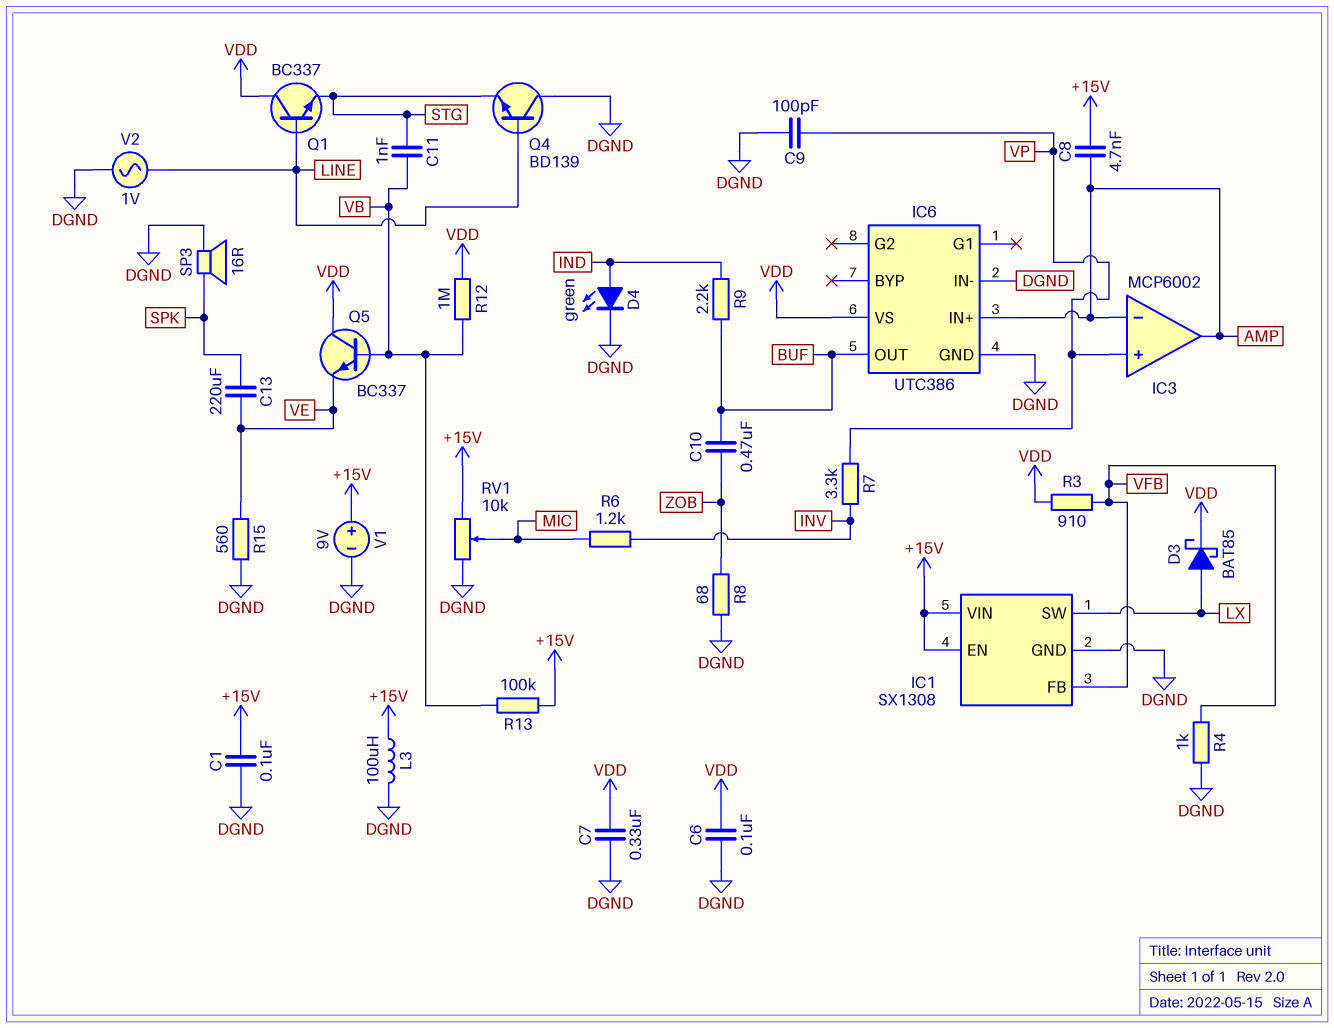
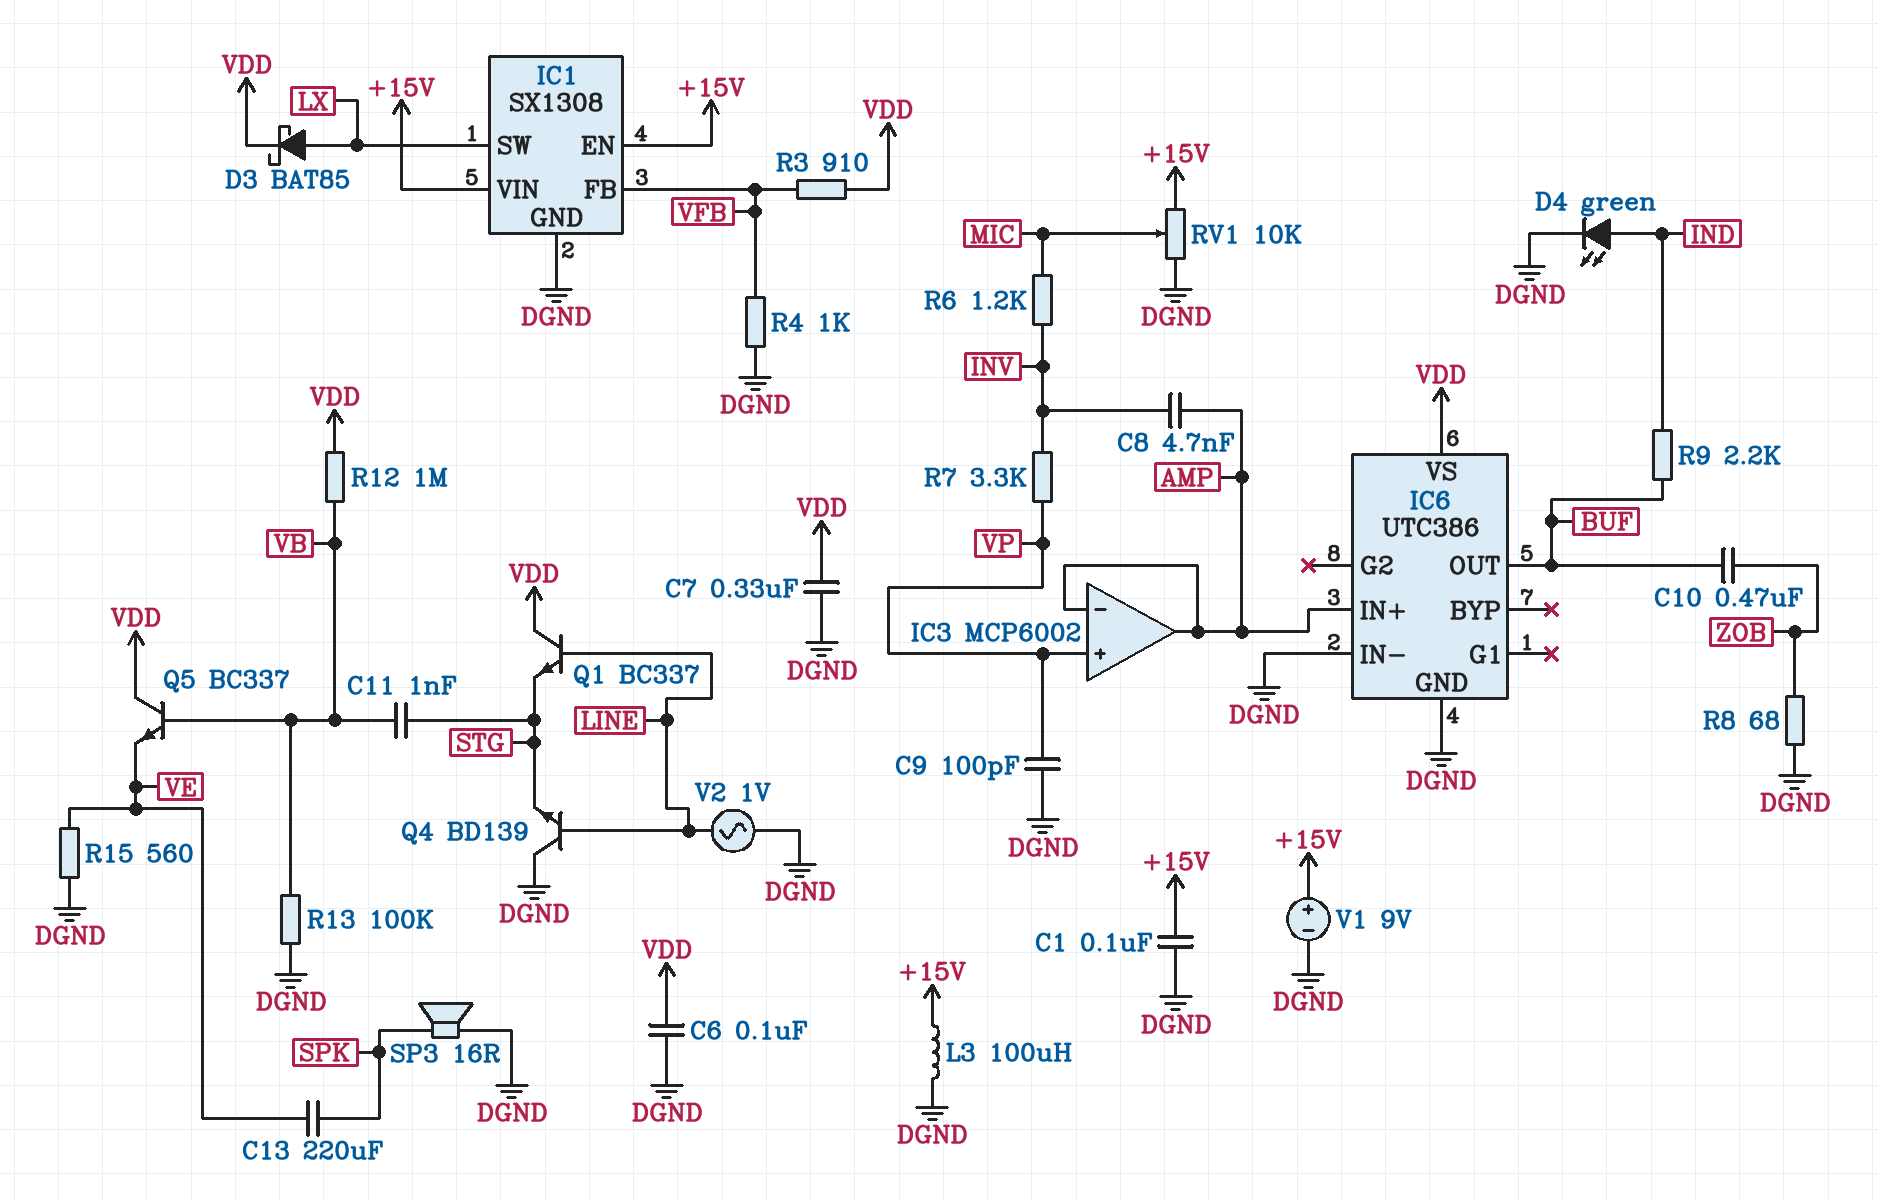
C8: 4.7nF (+15V, AMP) -> 4.7nF (AMP, INV)
R13: 100k (+15V, VB) -> 100k (DGND, VB)

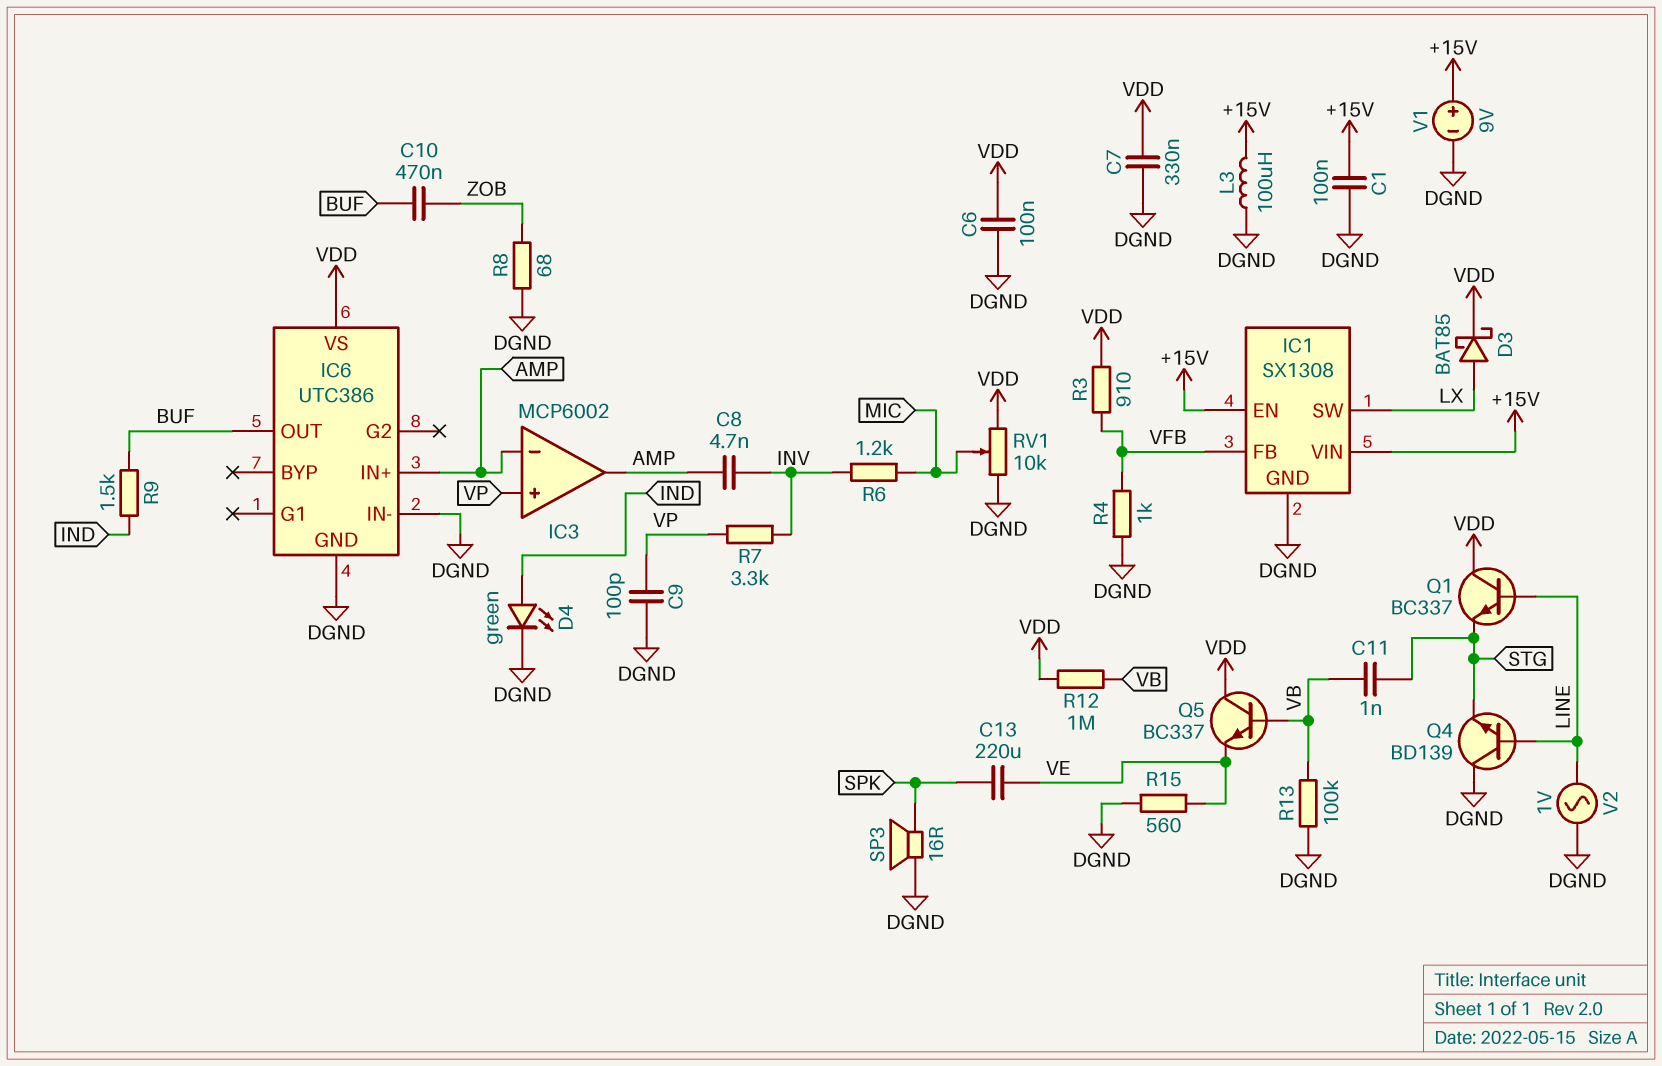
R9: 2.2k (BUF, IND) -> 1.5k (BUF, IND)
RV1: 10k (+15V, DGND, wiper MIC) -> 10k (DGND, VDD, wiper MIC)

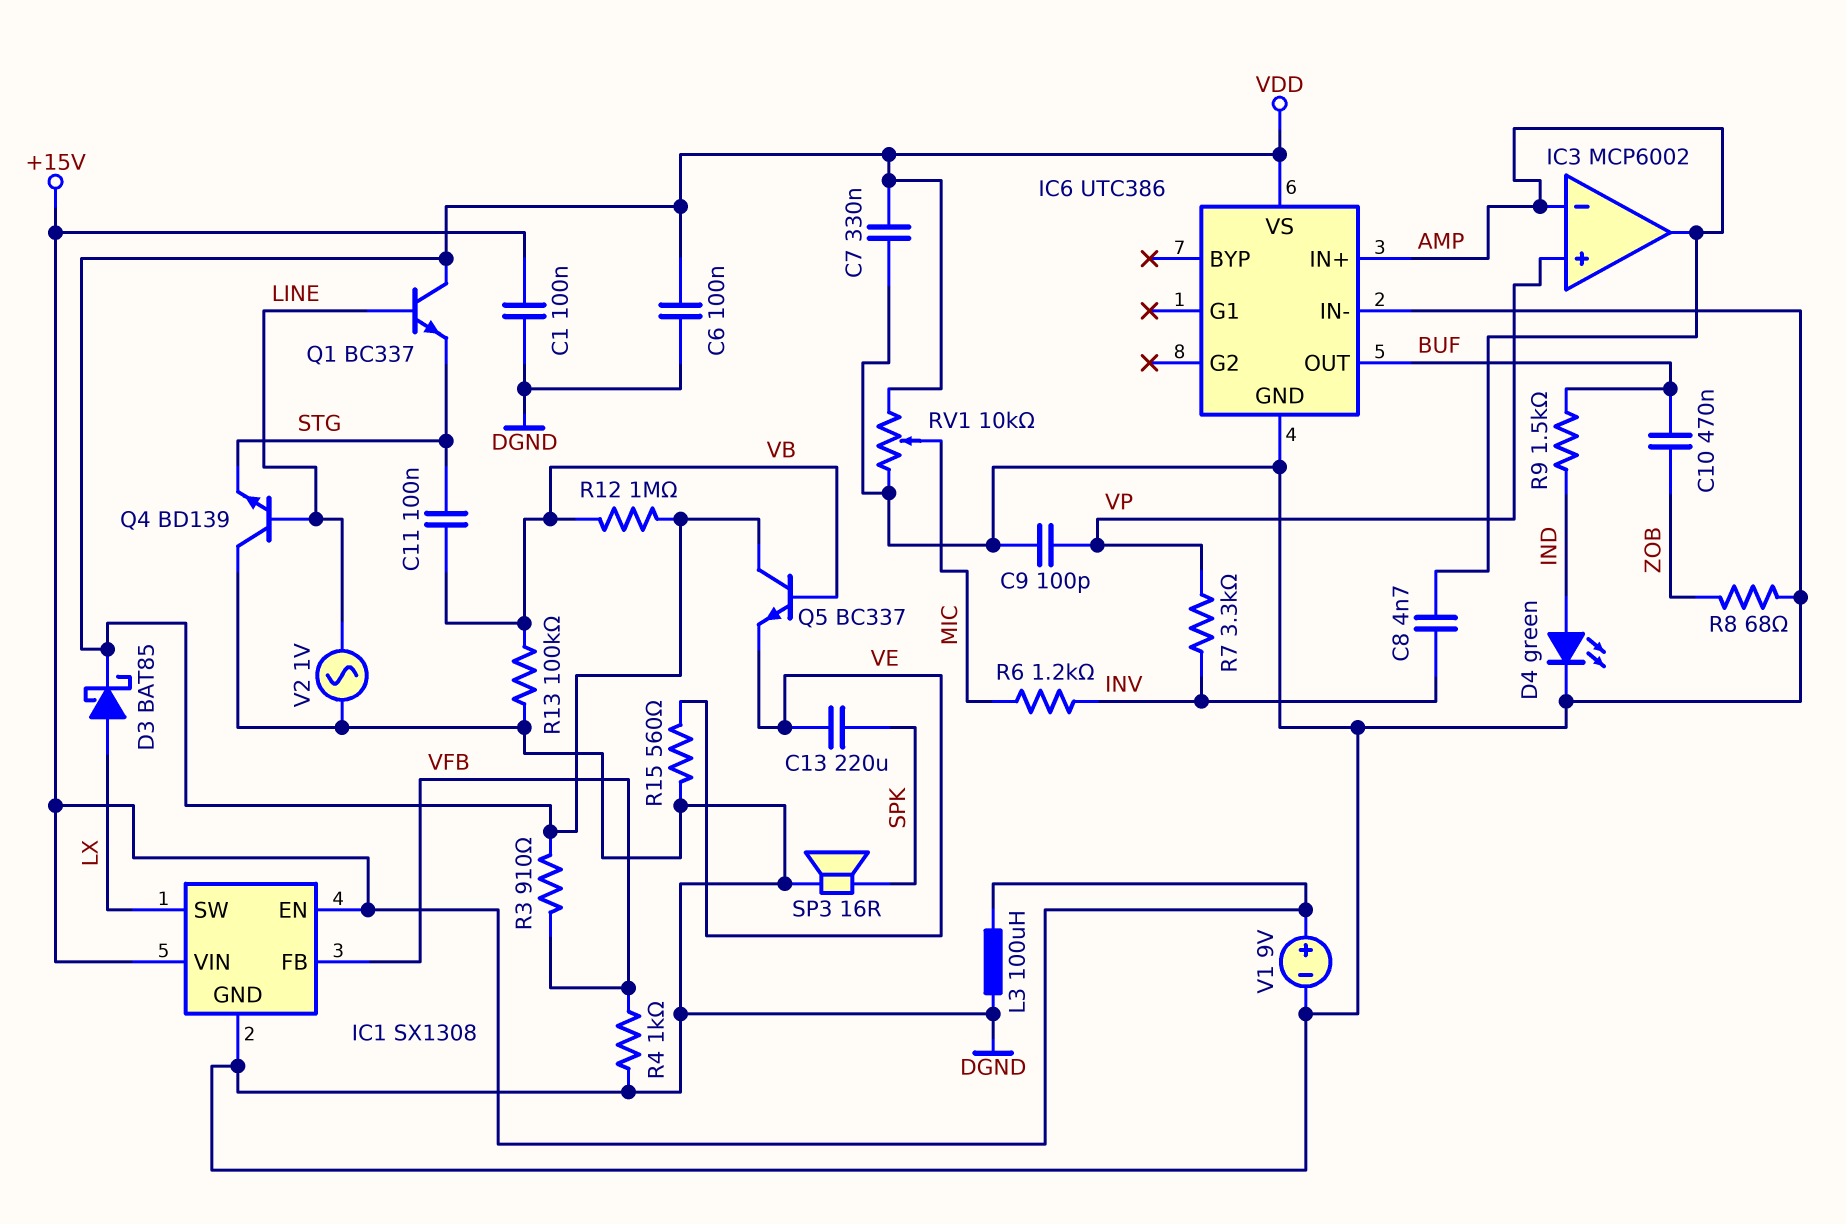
C11: 1nF (STG, VB) -> 100nF (STG, VB)

